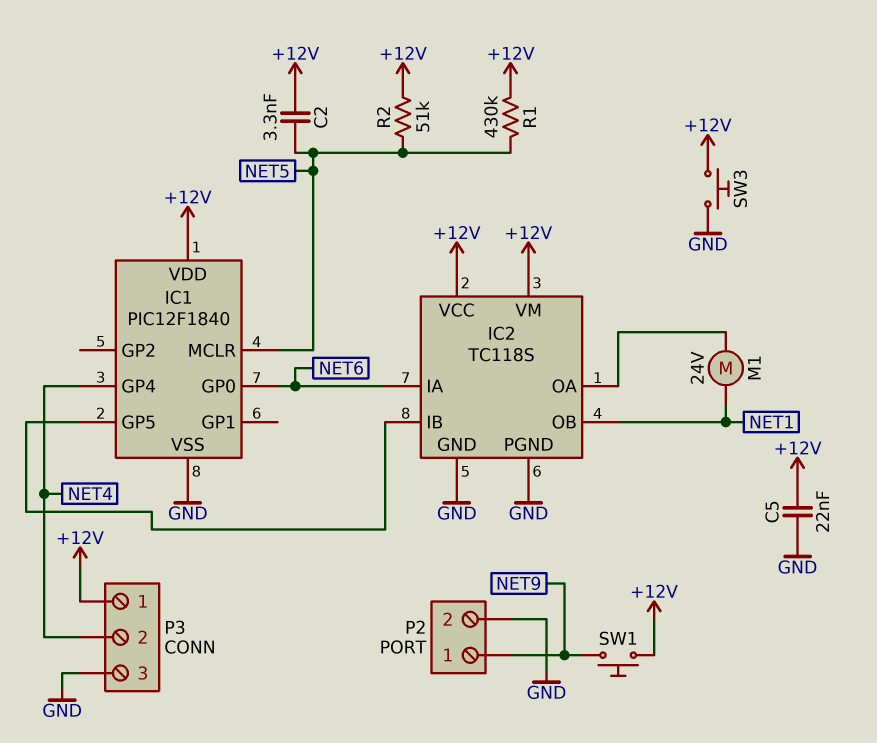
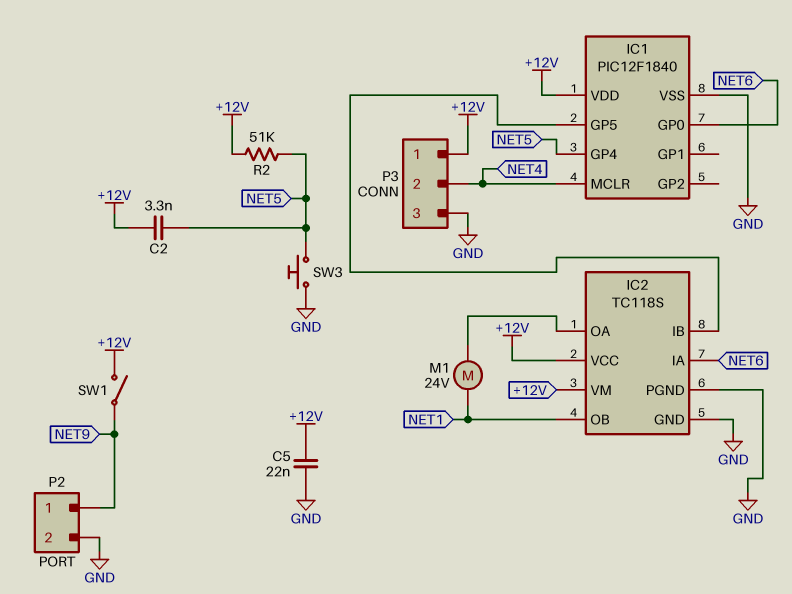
IC1 pin GP4: NET4 -> NET5
IC1 pin MCLR: NET5 -> NET4
R1: 430k (+12V, NET5) -> none
SW1: button (+12V, NET9) -> switch (+12V, NET9)
SW3: button (+12V, GND) -> button (GND, NET5)

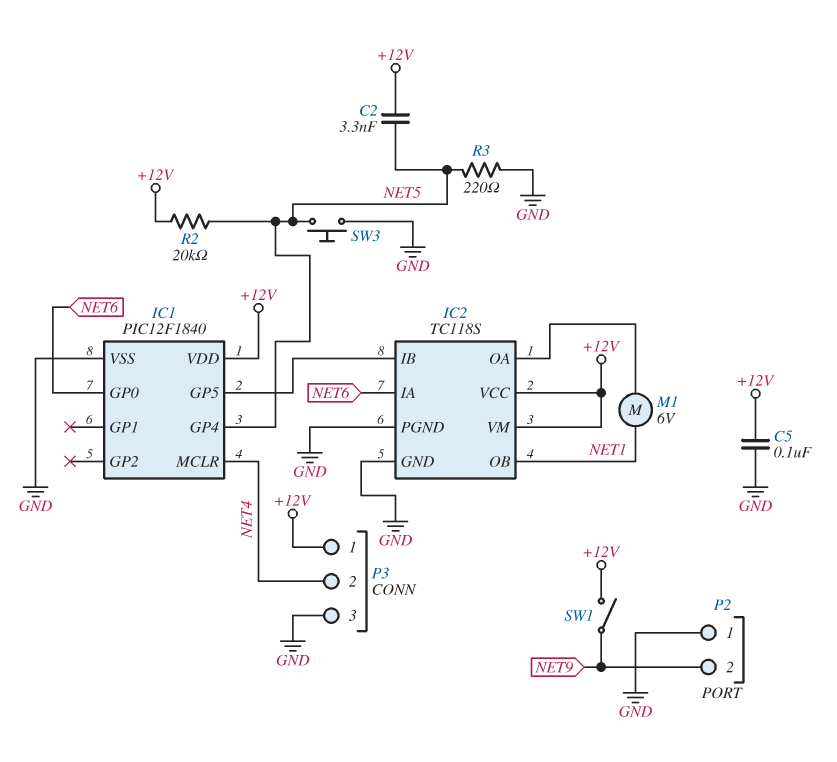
C5: 22nF (+12V, GND) -> 100nF (+12V, GND)
M1: motor 24V (IC2/OA, NET1) -> motor 6V (IC2/OA, NET1)
P2 pin 1: NET9 -> GND
P2 pin 2: GND -> NET9
R2: 51k (+12V, NET5) -> 20k (+12V, NET5)
R3: none -> 220 (GND, NET5)

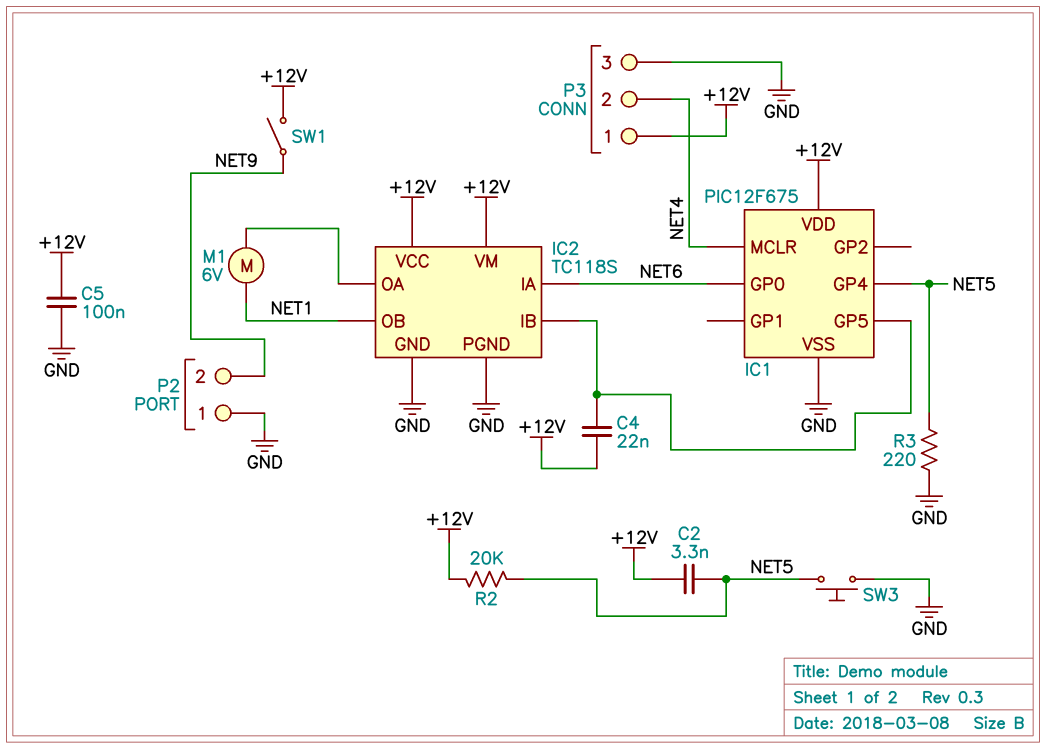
C4: none -> 22nF (+12V, IC1/GP5)
IC1: PIC12F1840 -> PIC12F675

